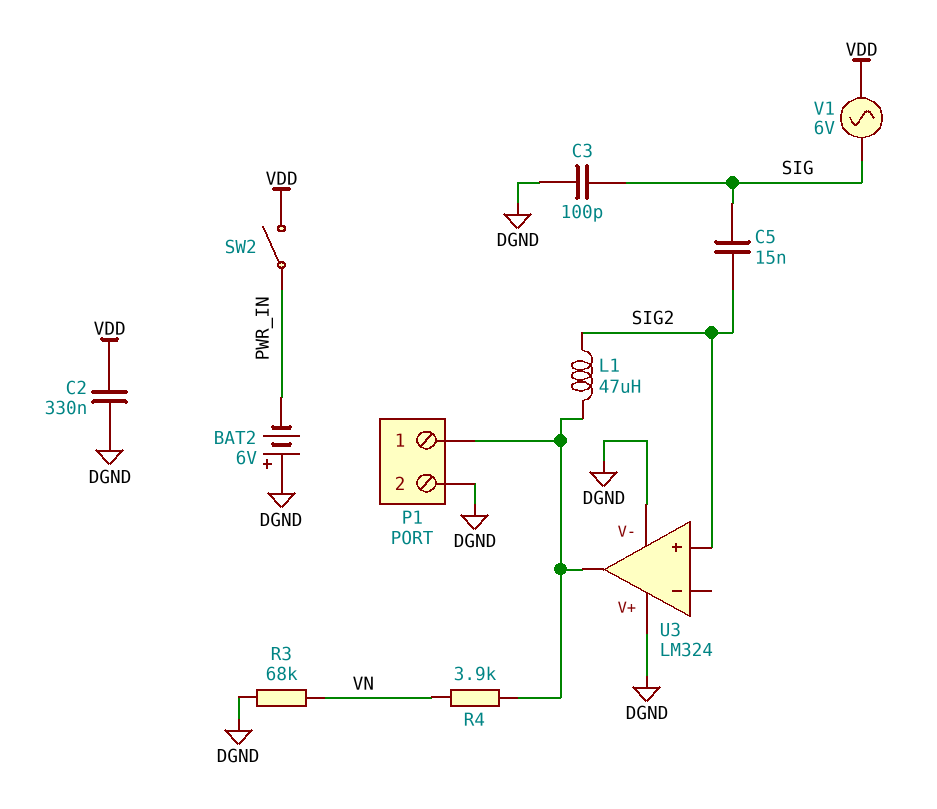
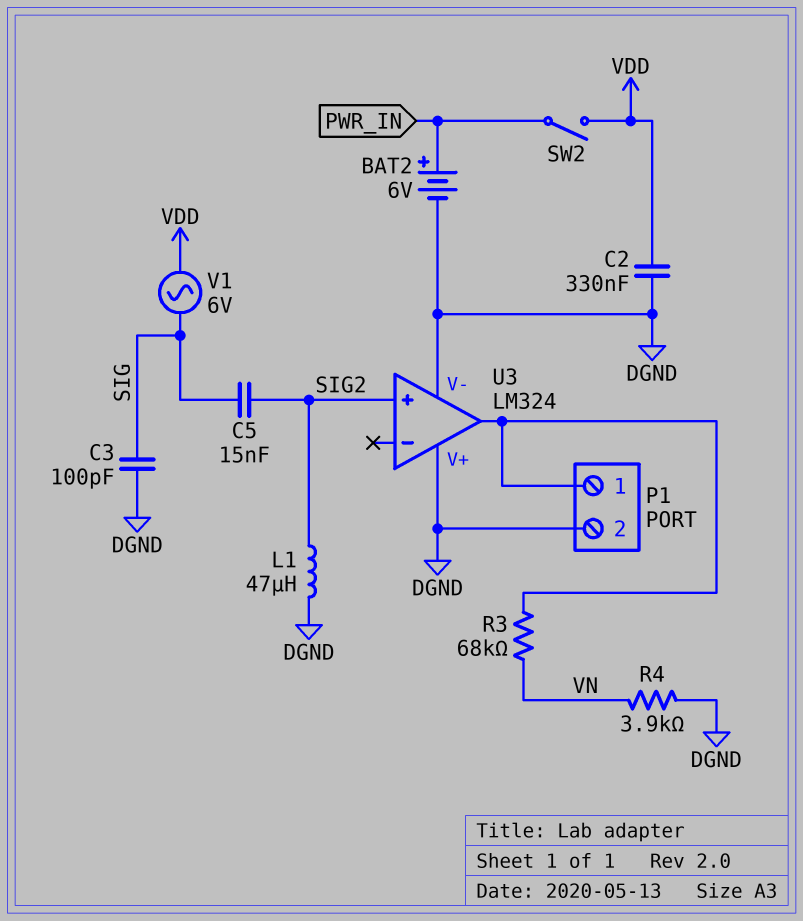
BAT2: 6V (plus DGND, minus PWR_IN) -> 6V (plus PWR_IN, minus DGND)
L1: 47uH (P1/1, SIG2) -> 47uH (DGND, SIG2)
R3: 68k (DGND, VN) -> 68k (P1/1, VN)
R4: 3.9k (P1/1, VN) -> 3.9k (DGND, VN)

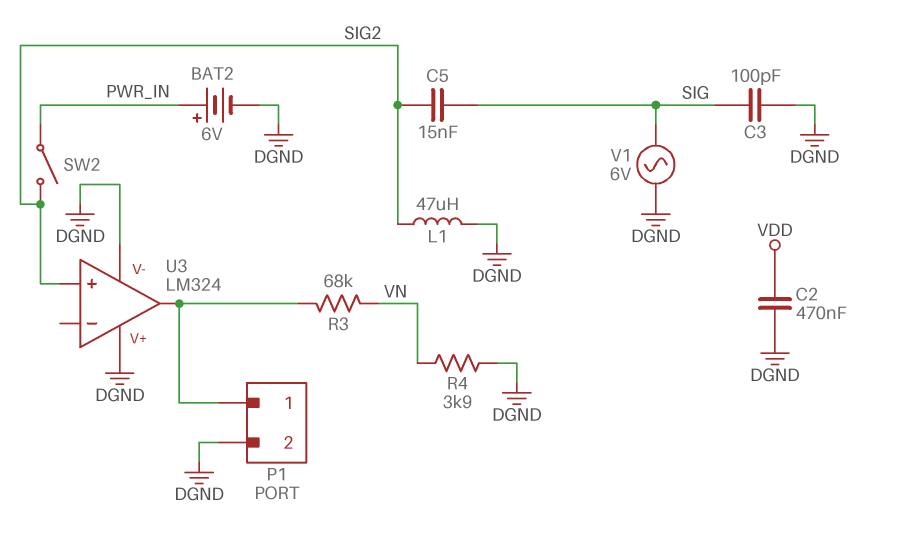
C2: 330nF (DGND, VDD) -> 470nF (DGND, VDD)
SW2: switch (PWR_IN, VDD) -> switch (PWR_IN, SIG2)
V1: AC 6V (SIG, VDD) -> AC 6V (DGND, SIG)

